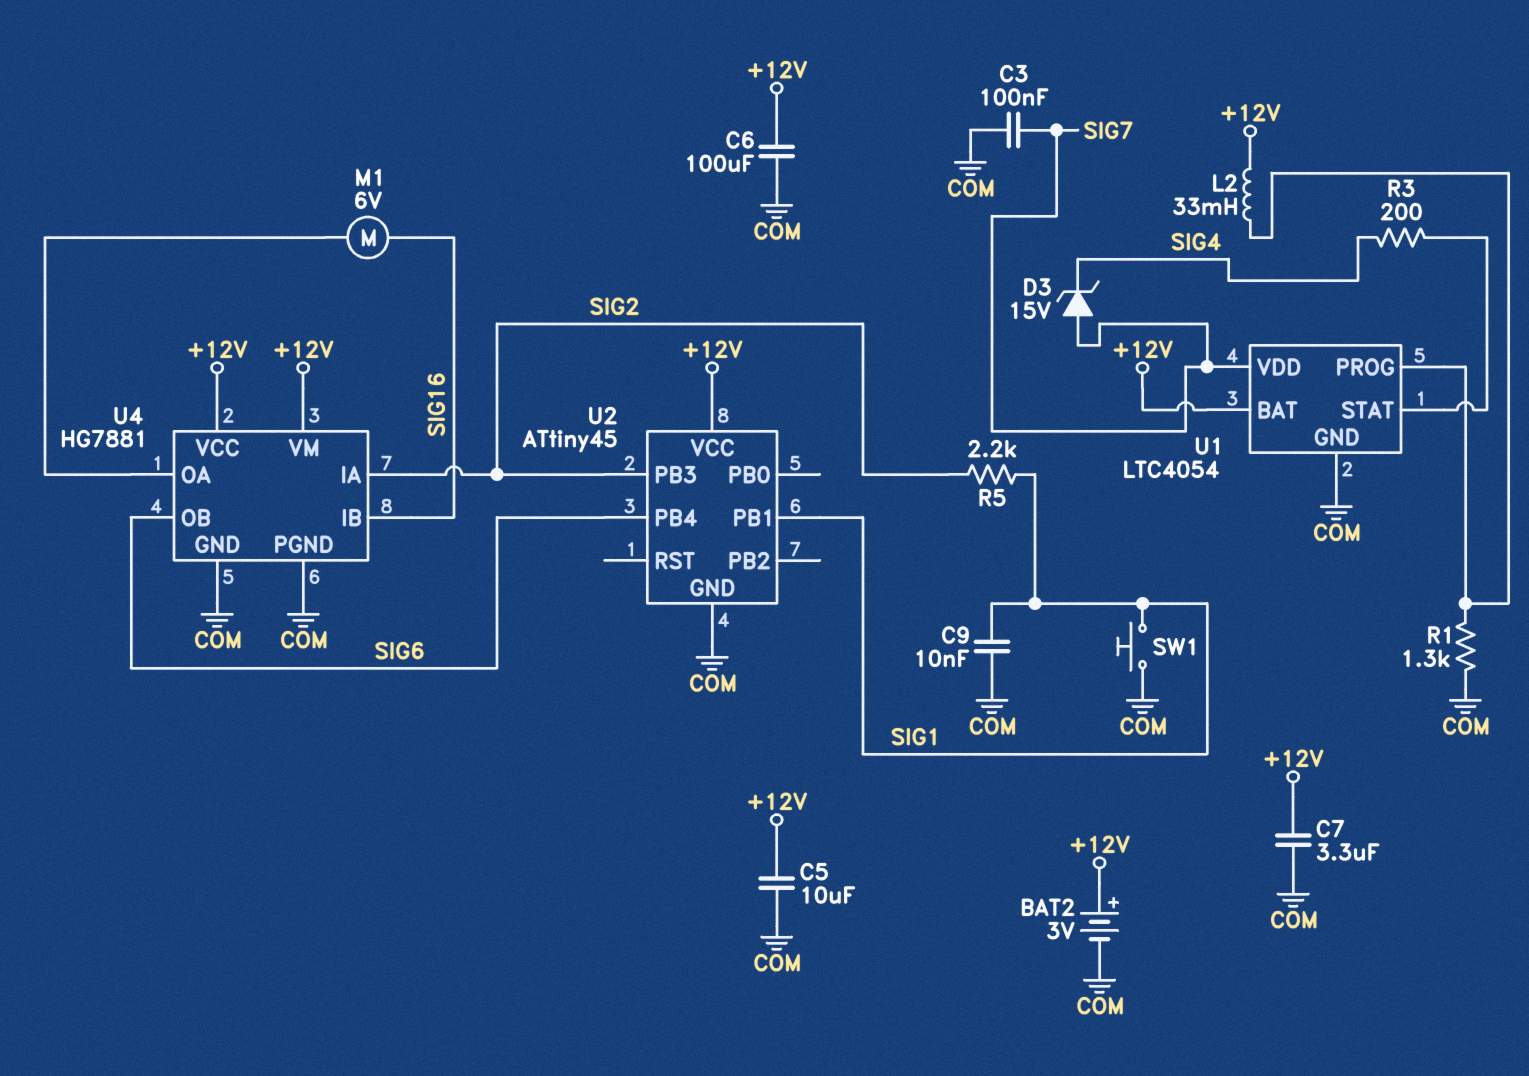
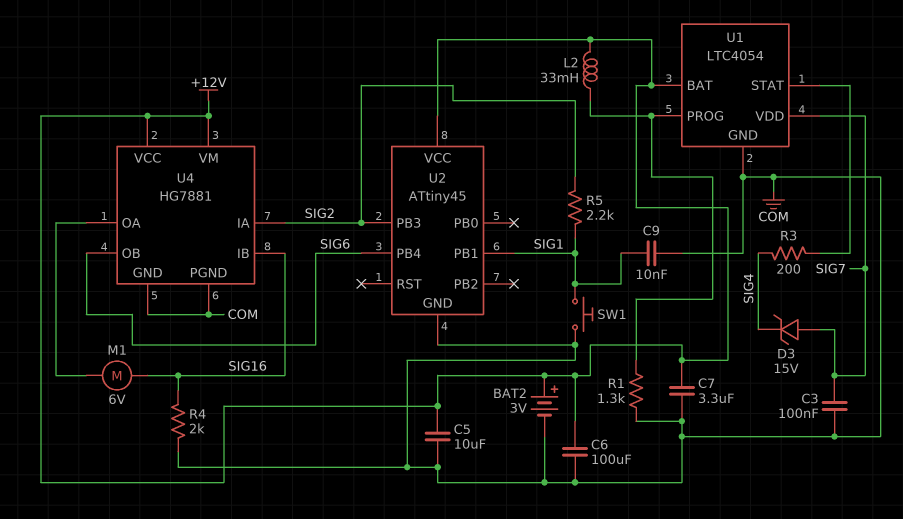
R4: none -> 2k (COM, SIG16)

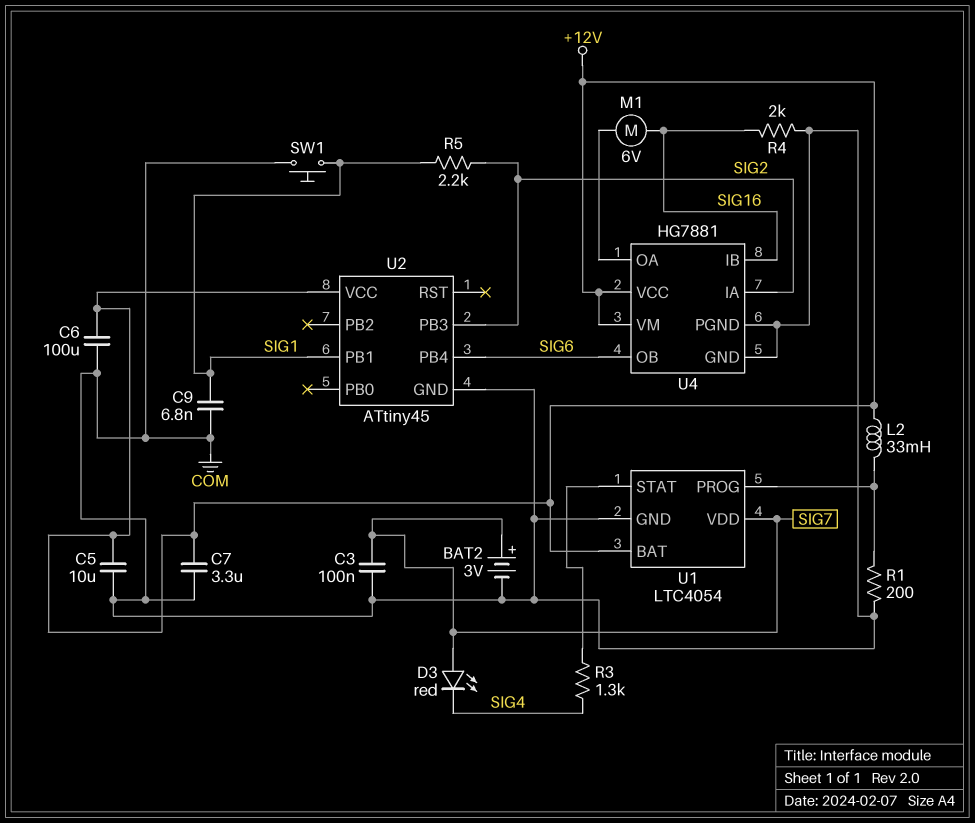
BAT2: 3V (plus +12V, minus COM) -> 3V (plus SIG7, minus COM)
C9: 10nF (COM, SIG1) -> 6.8nF (COM, SIG1)
D3: zener 15V (A SIG7, K SIG4) -> LED red (A SIG7, K SIG4)
R1: 1.3k (COM, U1/PROG) -> 200 (COM, U1/PROG)
R3: 200 (SIG4, U1/STAT) -> 1.3k (SIG4, U1/STAT)

